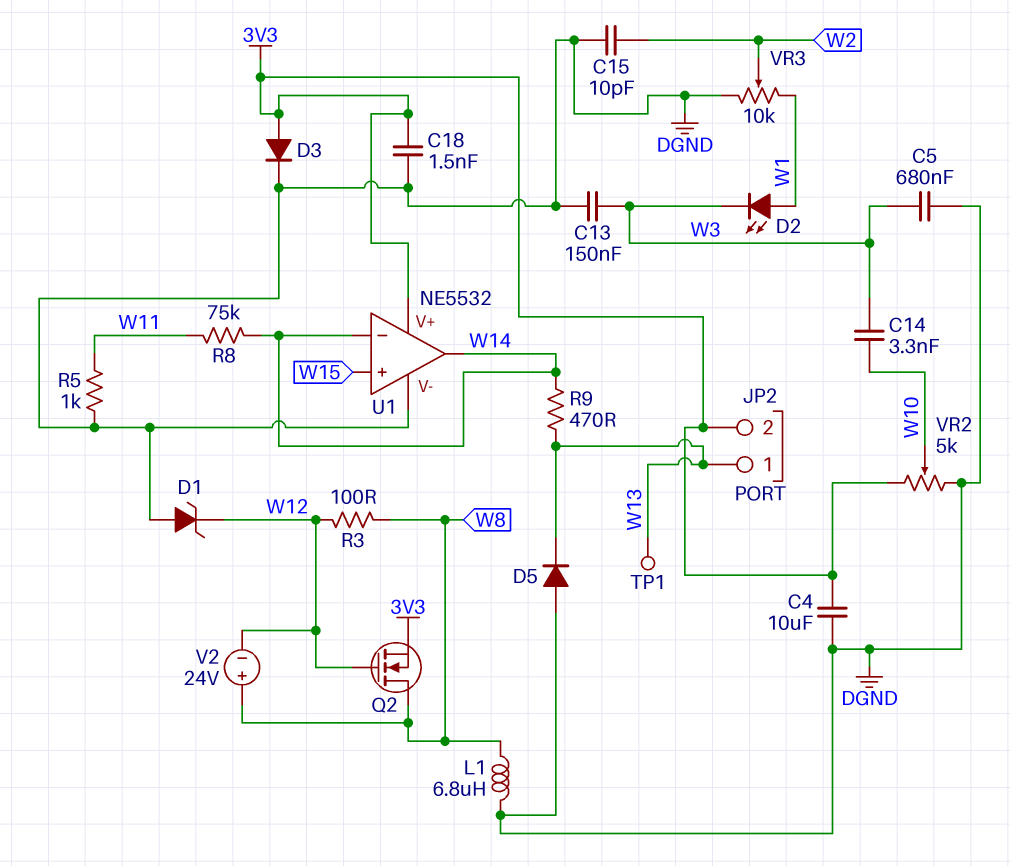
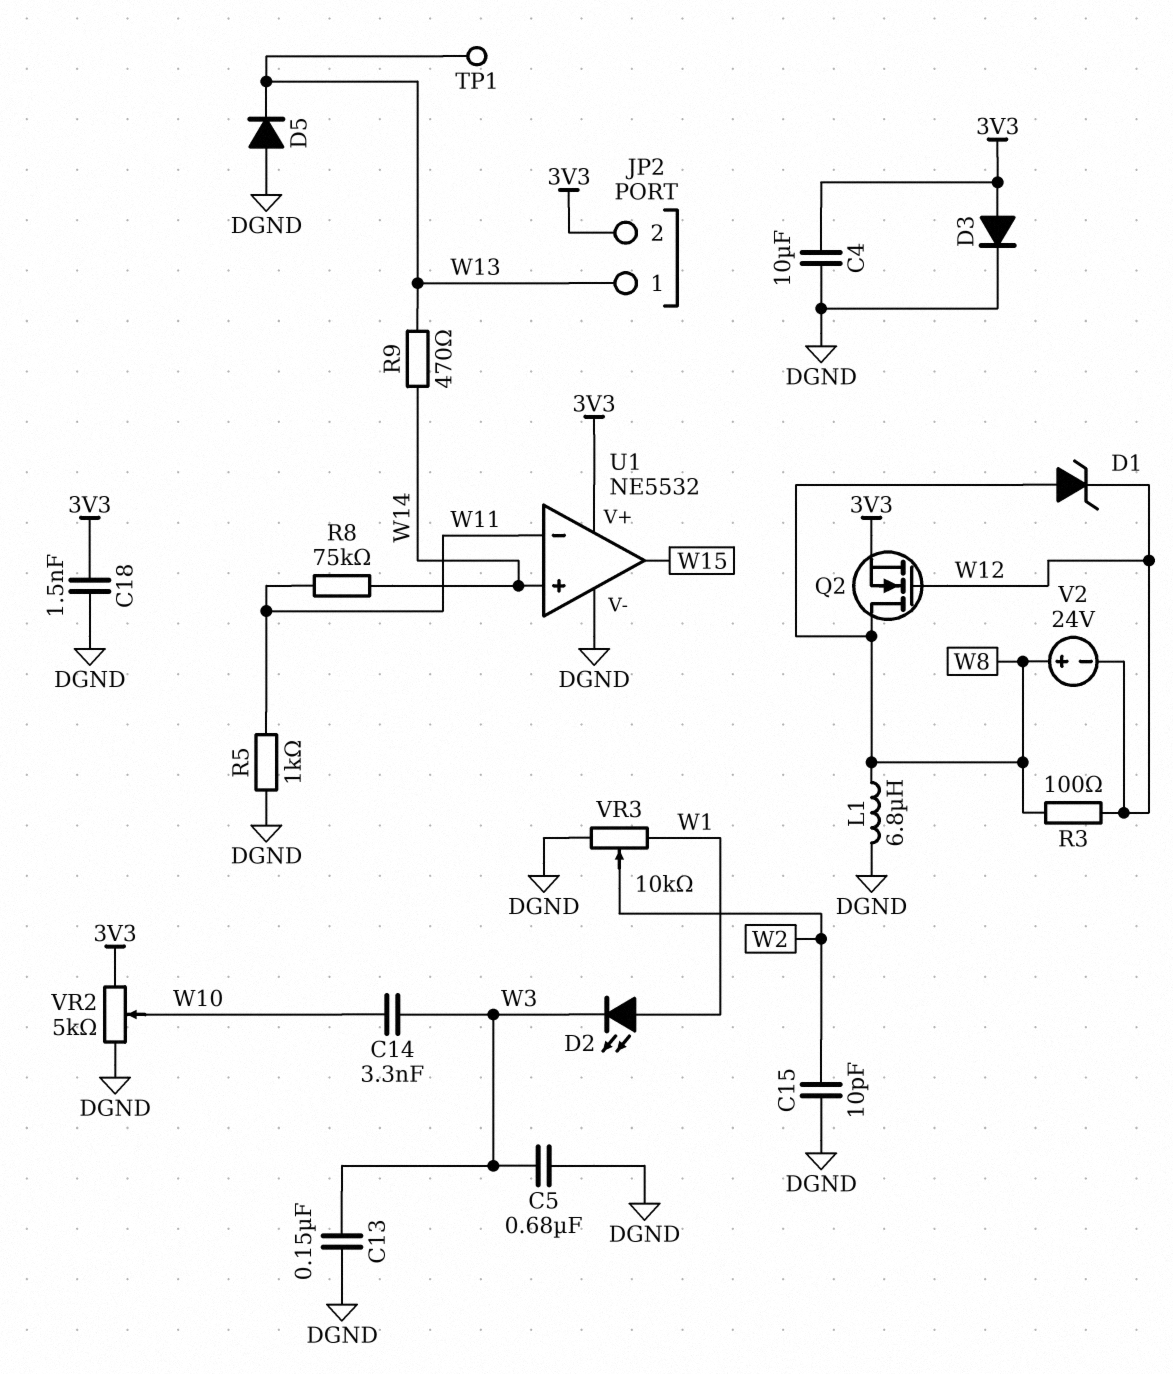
D1: zener (A DGND, K W12) -> zener (A W8, K W12)
U1 pin in+: W15 -> W14
U1 pin in-: W14 -> W11
U1 pin out: W14 -> W15

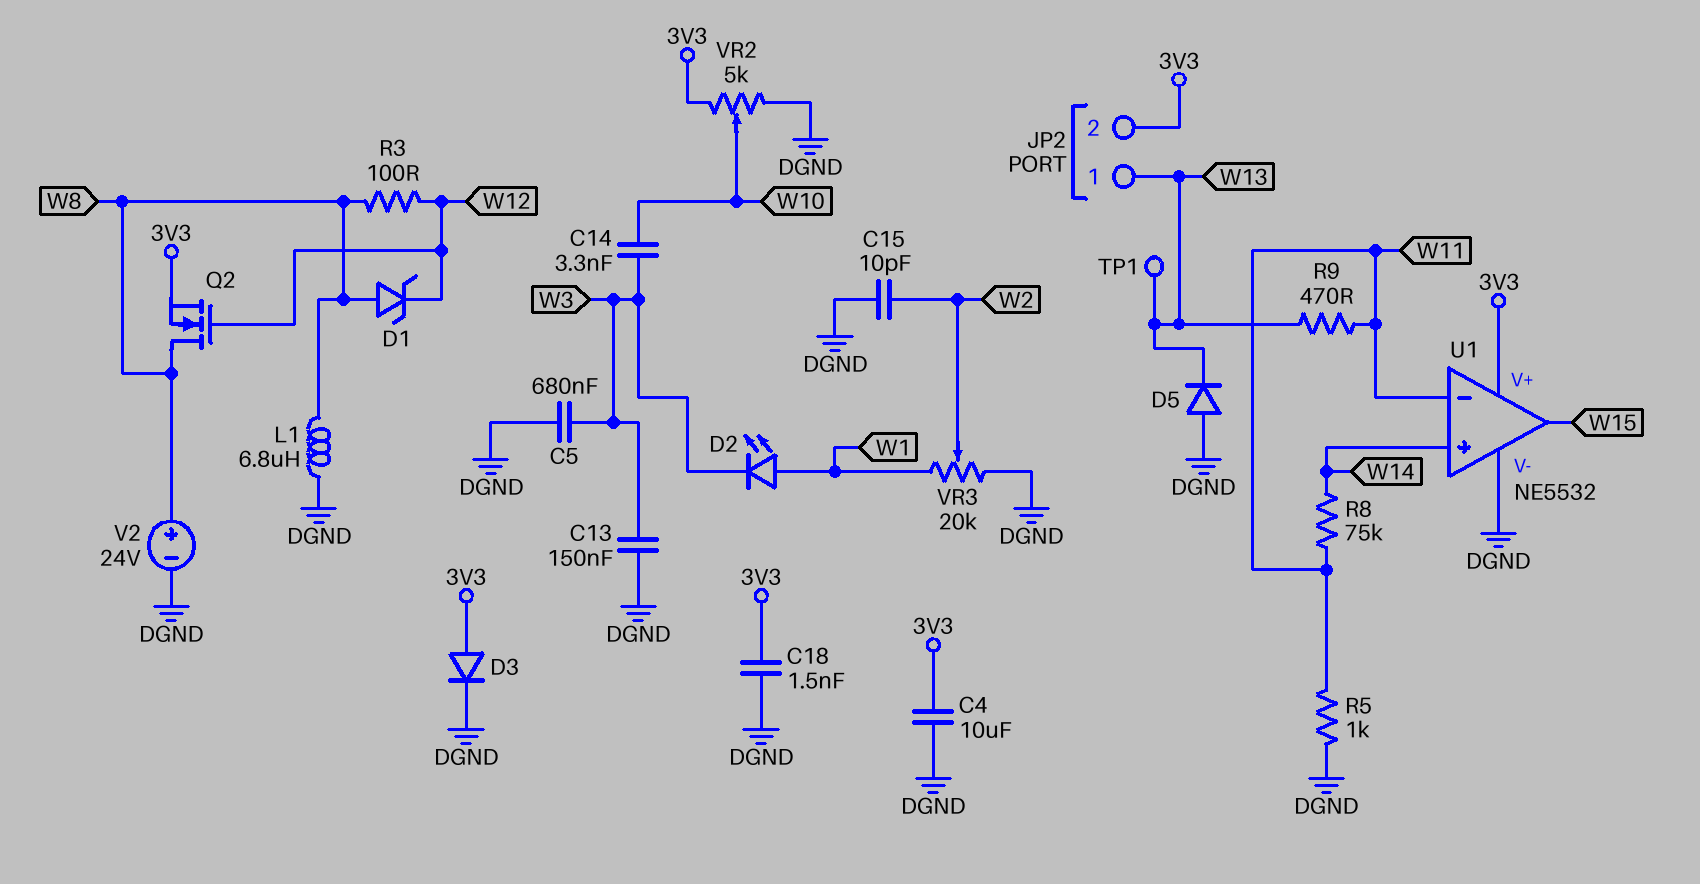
R9: 470 (W13, W14) -> 470 (W11, W13)
V2: 24V (plus W8, minus W12) -> 24V (plus W8, minus DGND)
VR3: 10k (DGND, W1, wiper W2) -> 20k (DGND, W1, wiper W2)

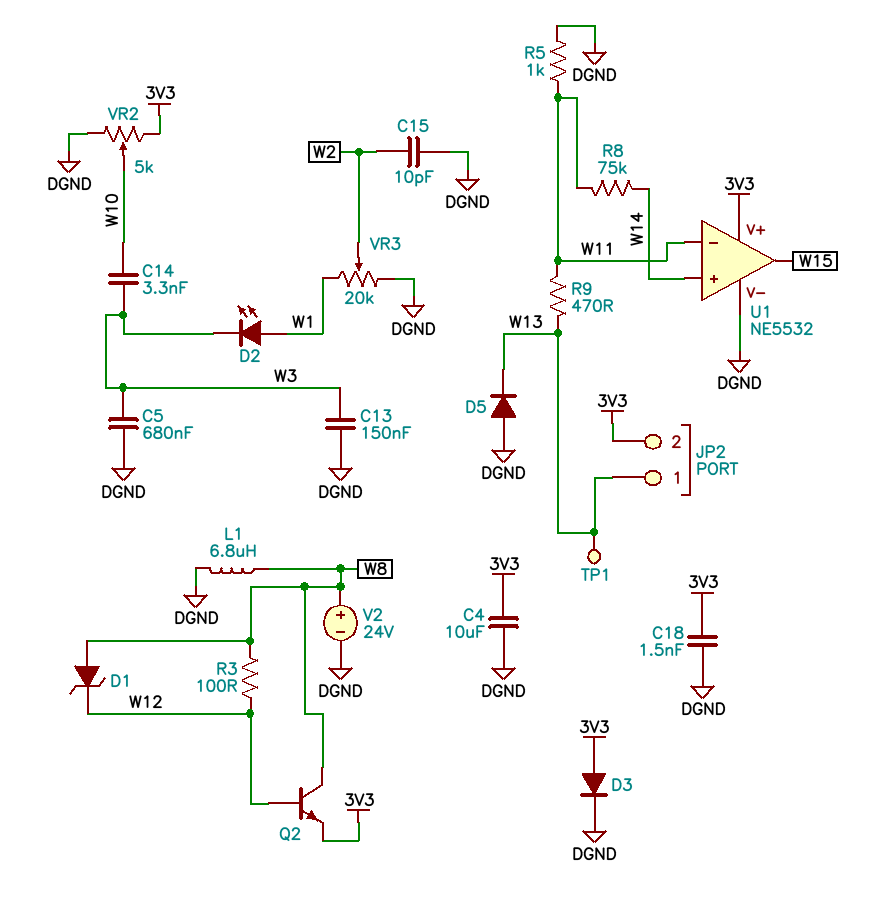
Q2: NMOS (G W12, D W8, S 3V3) -> NPN (B W12, C W8, E 3V3)

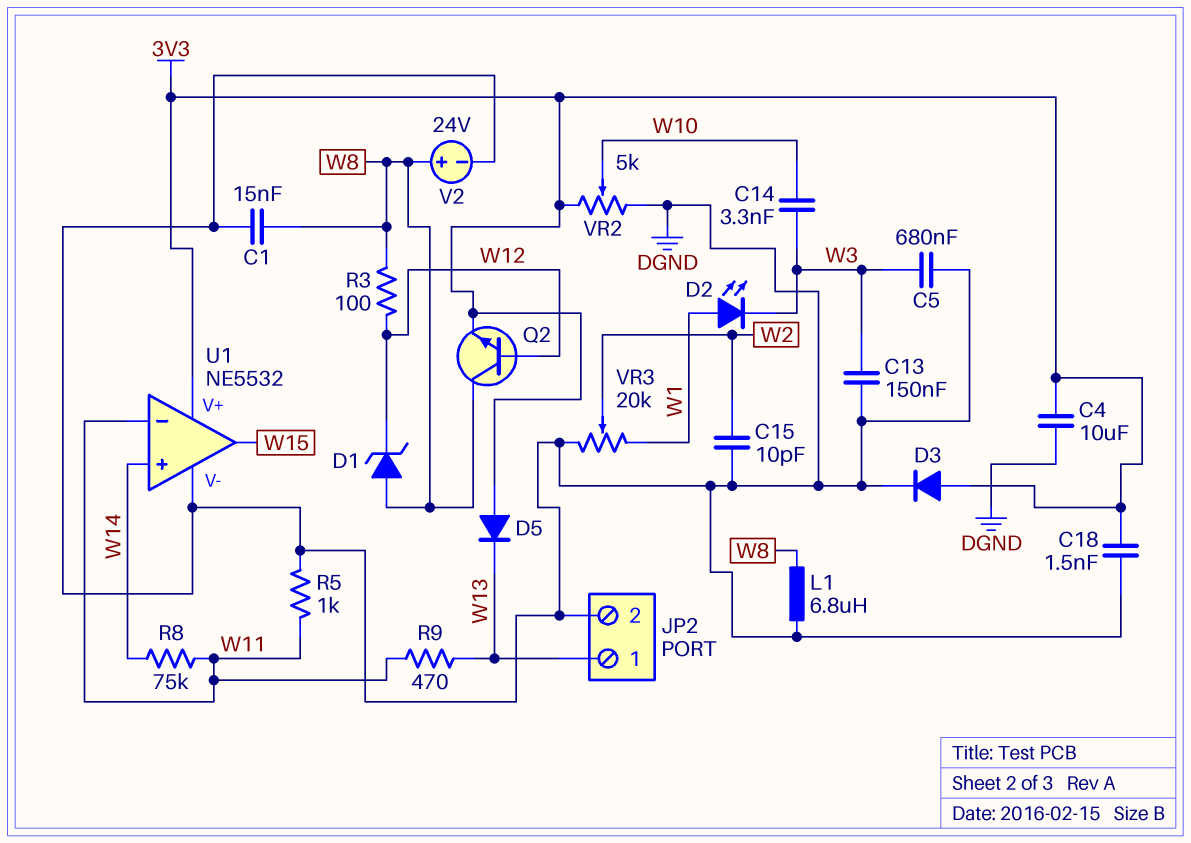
C1: none -> 15nF (DGND, W8)
D5: diode (A DGND, K W13) -> diode (A 3V3, K W13)
JP2 pin 2: 3V3 -> DGND
TP1: test point (W13) -> none

